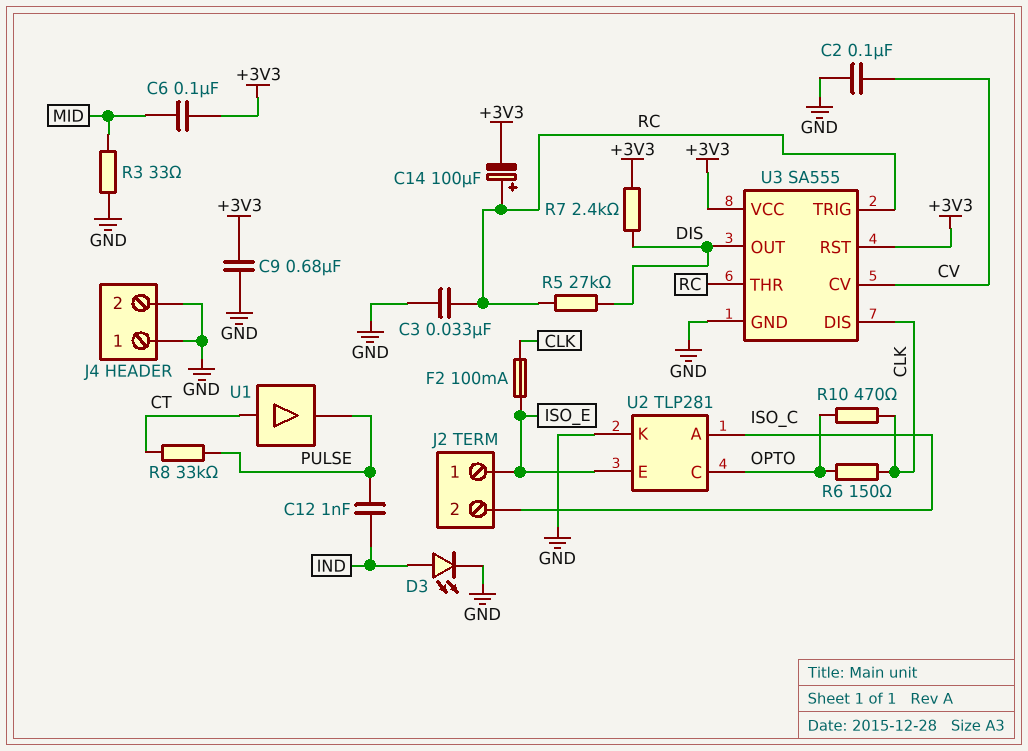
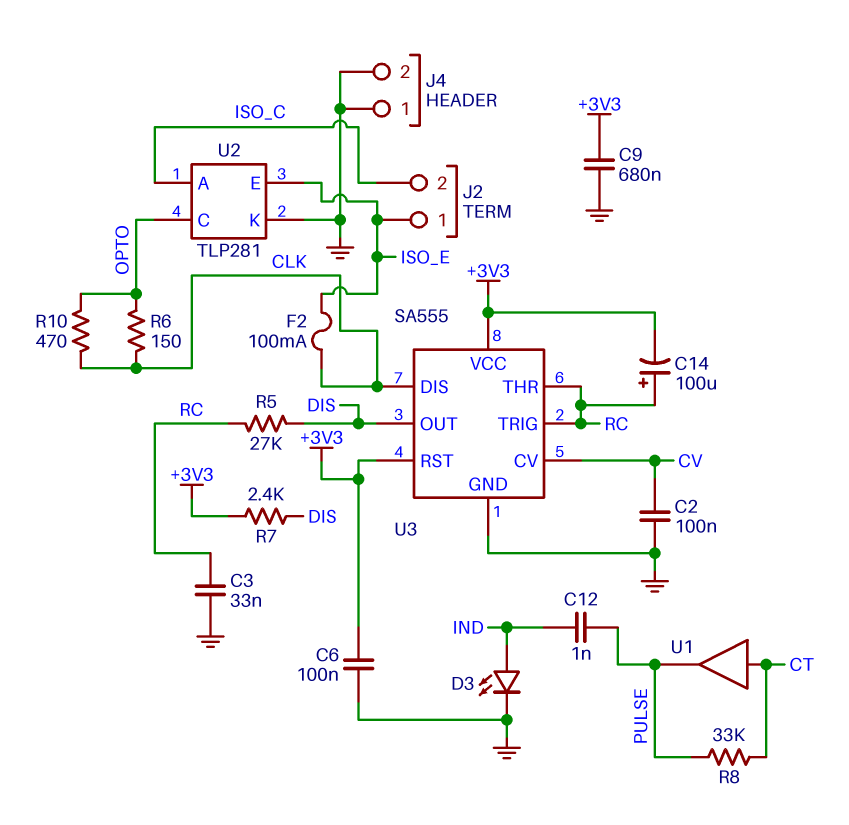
C6: 100nF (+3V3, MID) -> 100nF (+3V3, GND)
R3: 33 (GND, MID) -> none

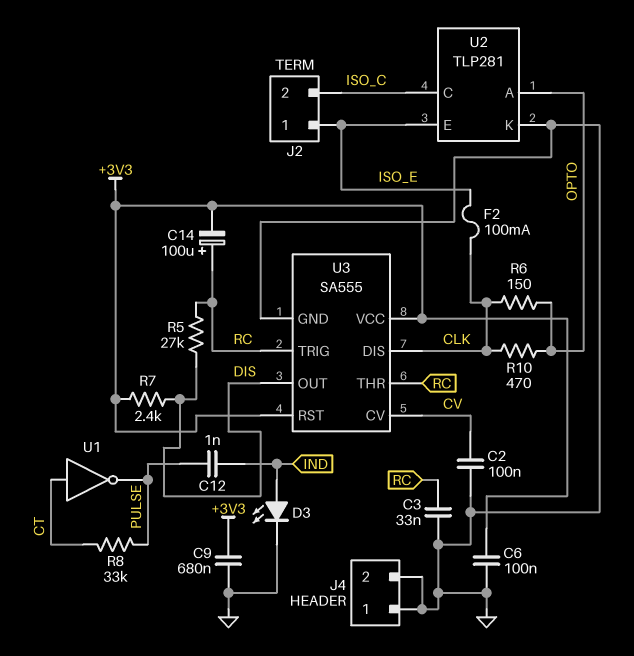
U1: buffer (in CT, out PULSE) -> NOT (in CT, out PULSE)
U2 pin A: ISO_C -> OPTO
U2 pin C: OPTO -> ISO_C

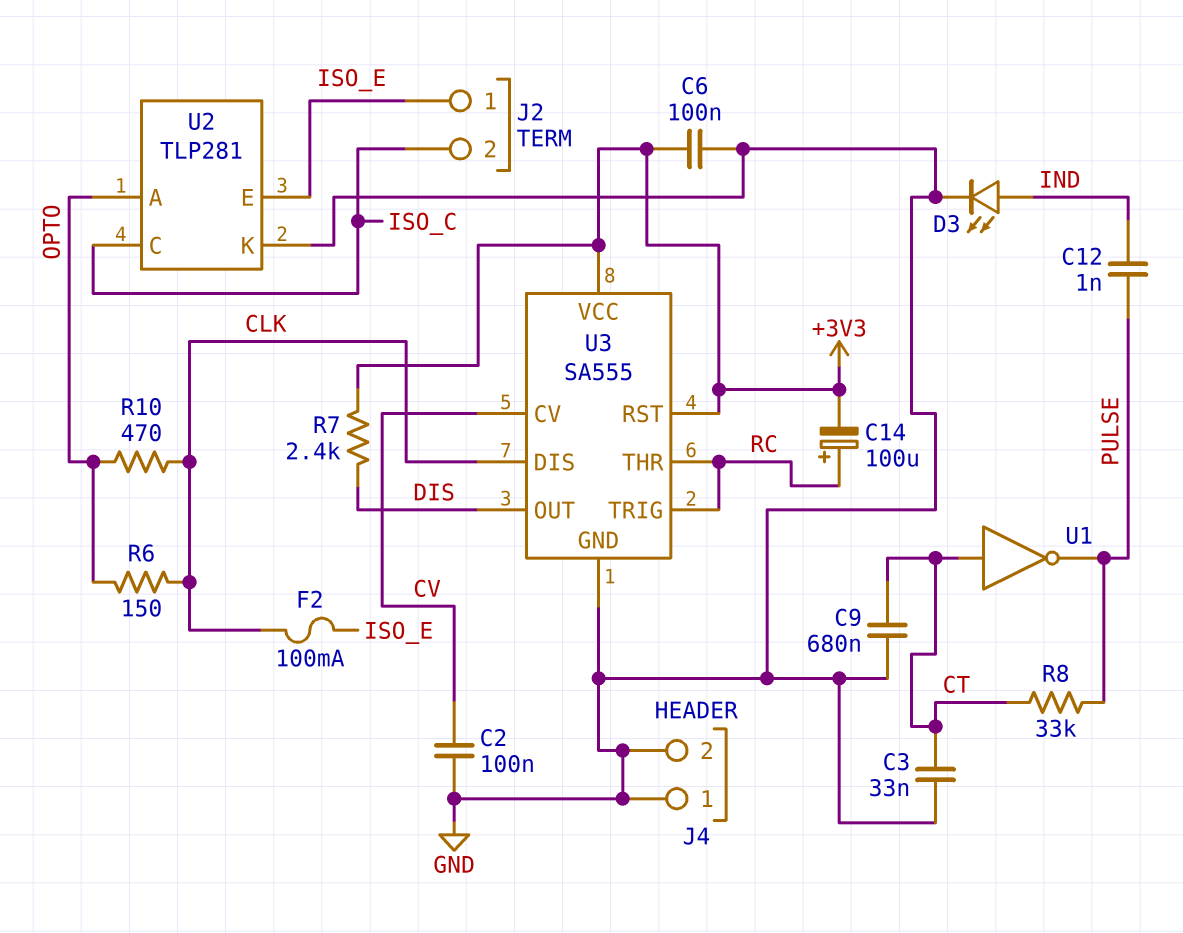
C3: 33nF (GND, RC) -> 33nF (CT, GND)
C9: 680nF (+3V3, GND) -> 680nF (CT, GND)
R5: 27k (DIS, RC) -> none

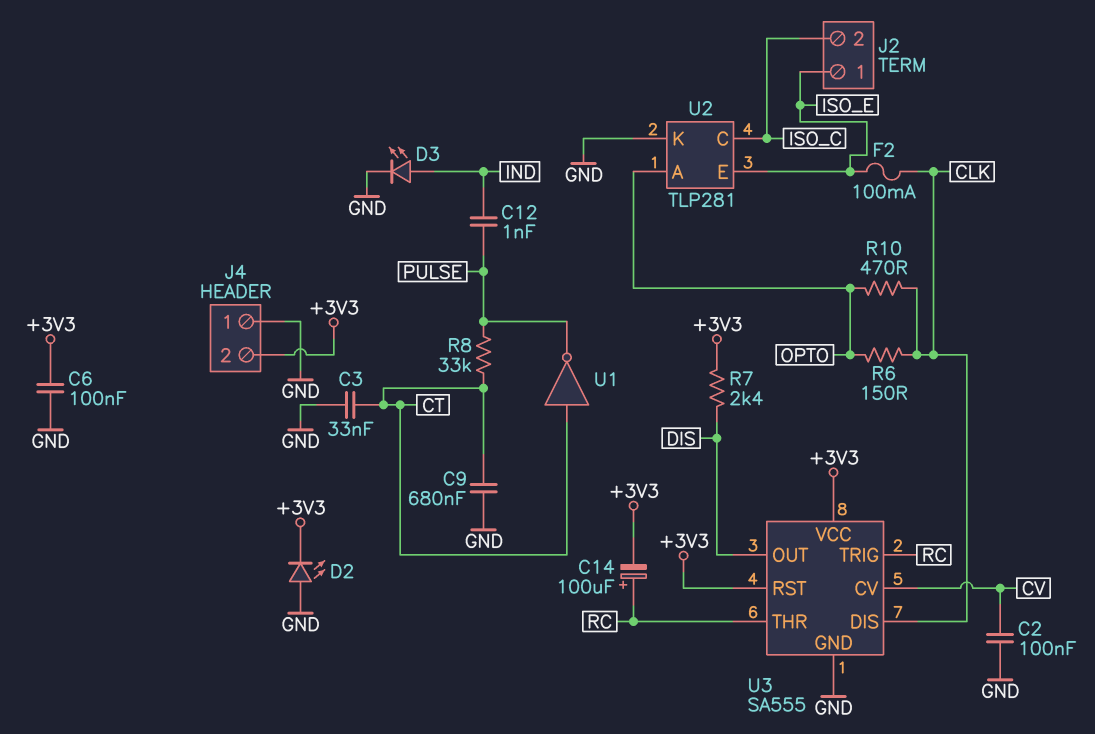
D2: none -> LED (A GND, K +3V3)
J4 pin 2: GND -> +3V3

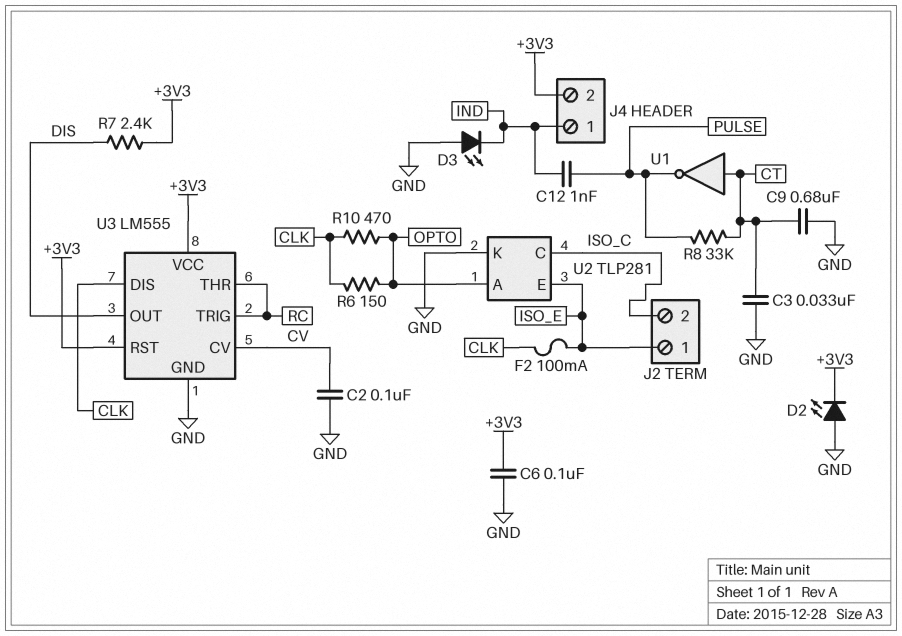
C14: 100uF (plus RC, minus +3V3) -> none
D3: LED (A IND, K GND) -> LED (A GND, K IND)
J4 pin 1: GND -> IND
U3: SA555 -> LM555

